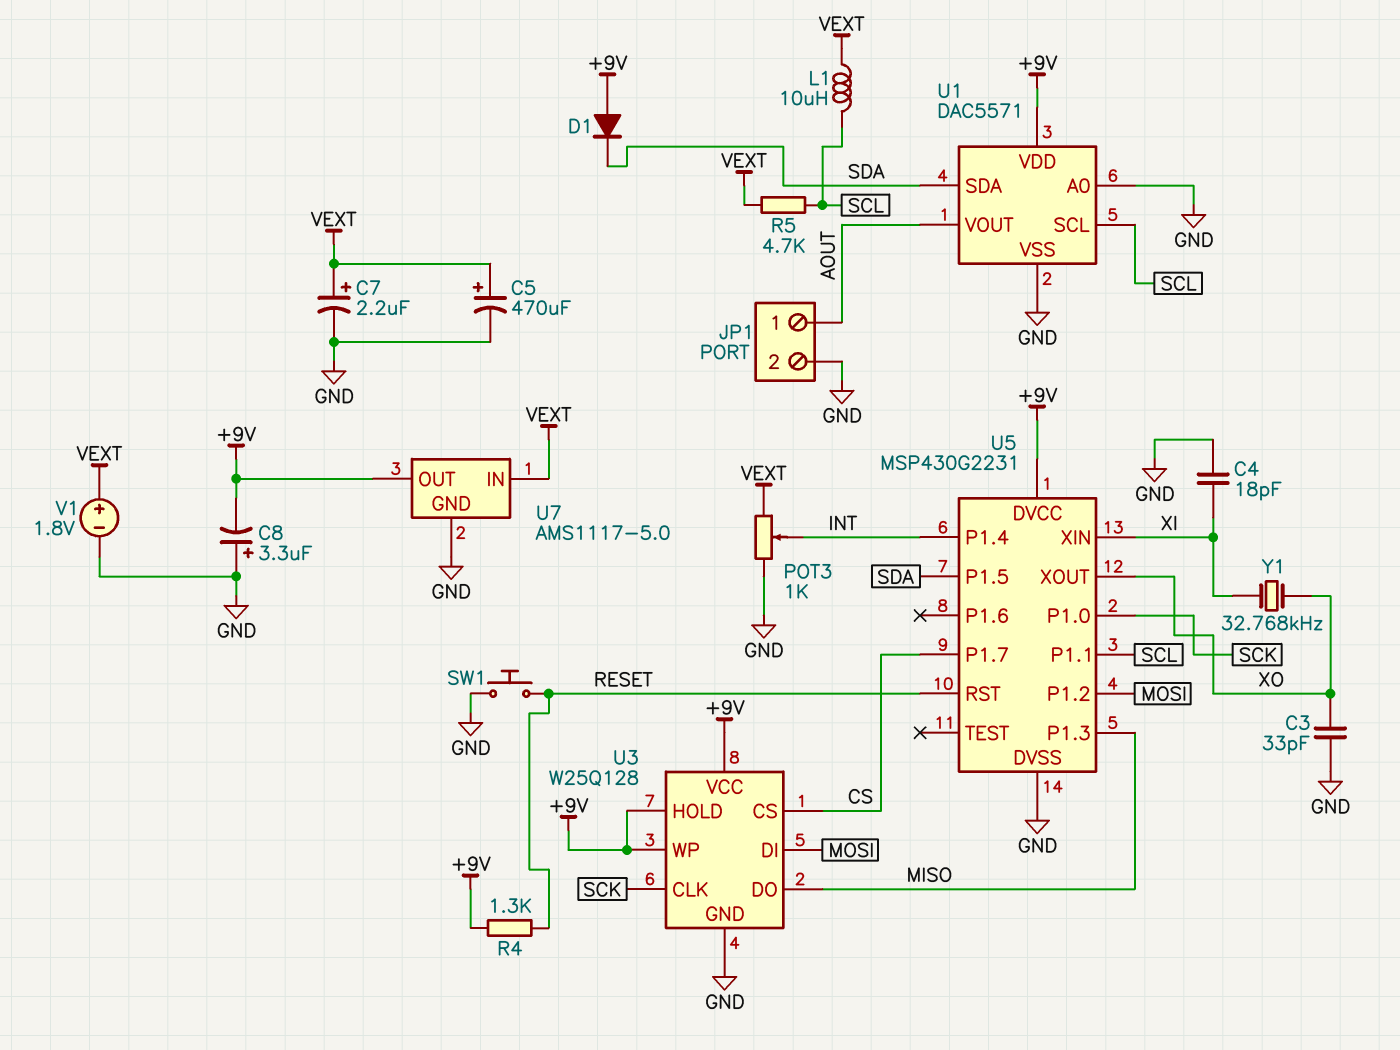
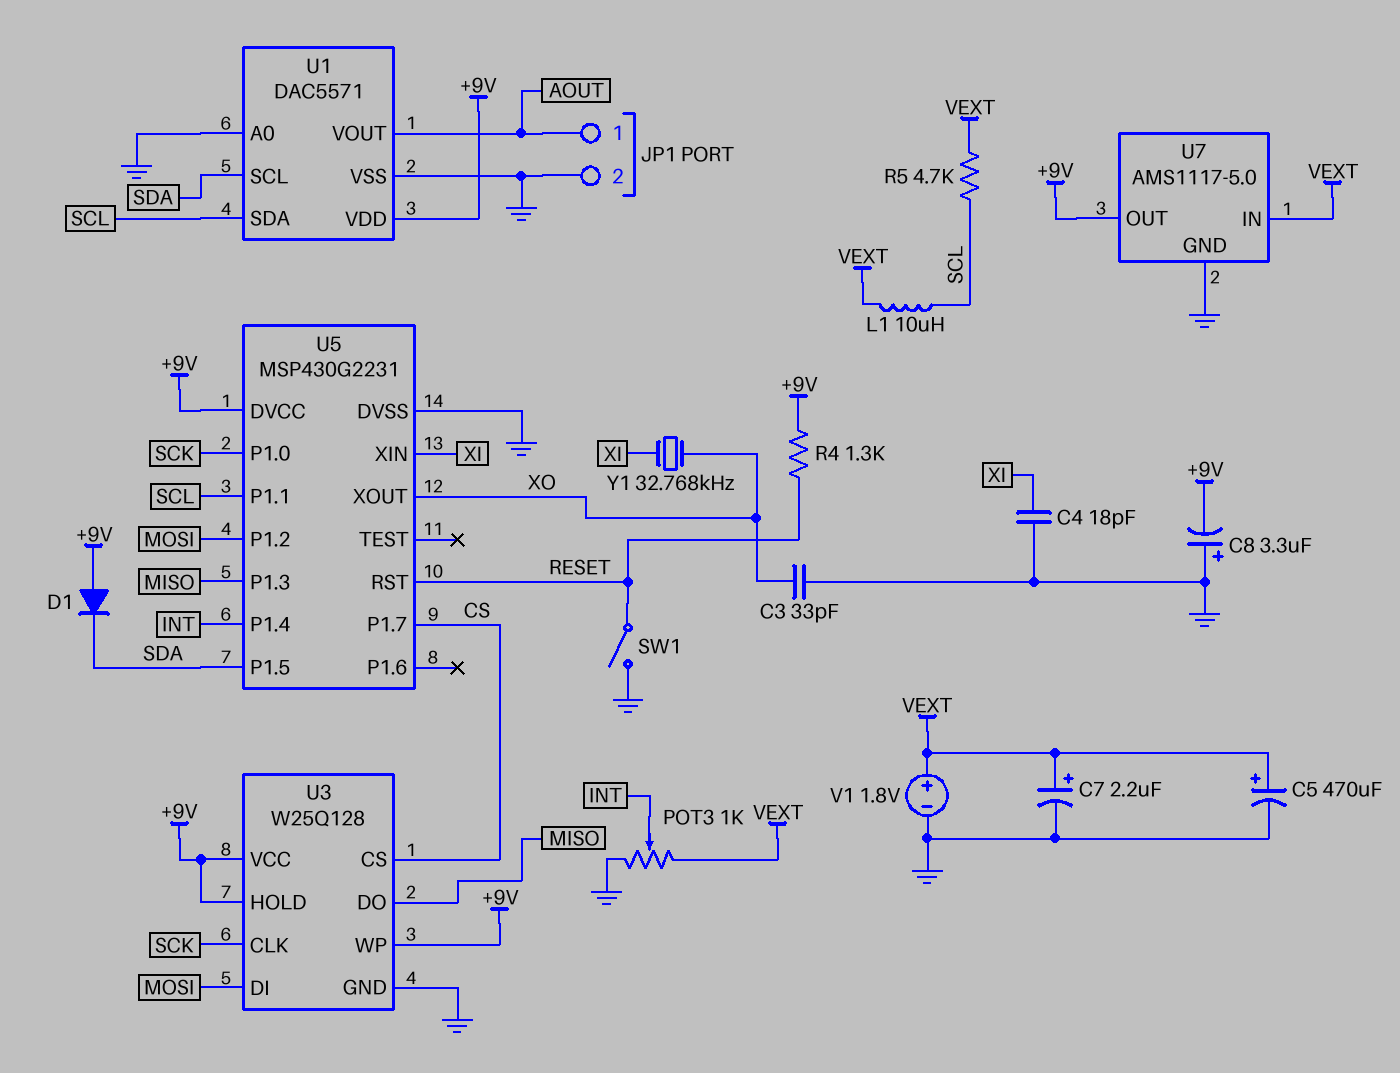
SW1: button (GND, RESET) -> switch (GND, RESET)
U1 pin SCL: SCL -> SDA
U1 pin SDA: SDA -> SCL

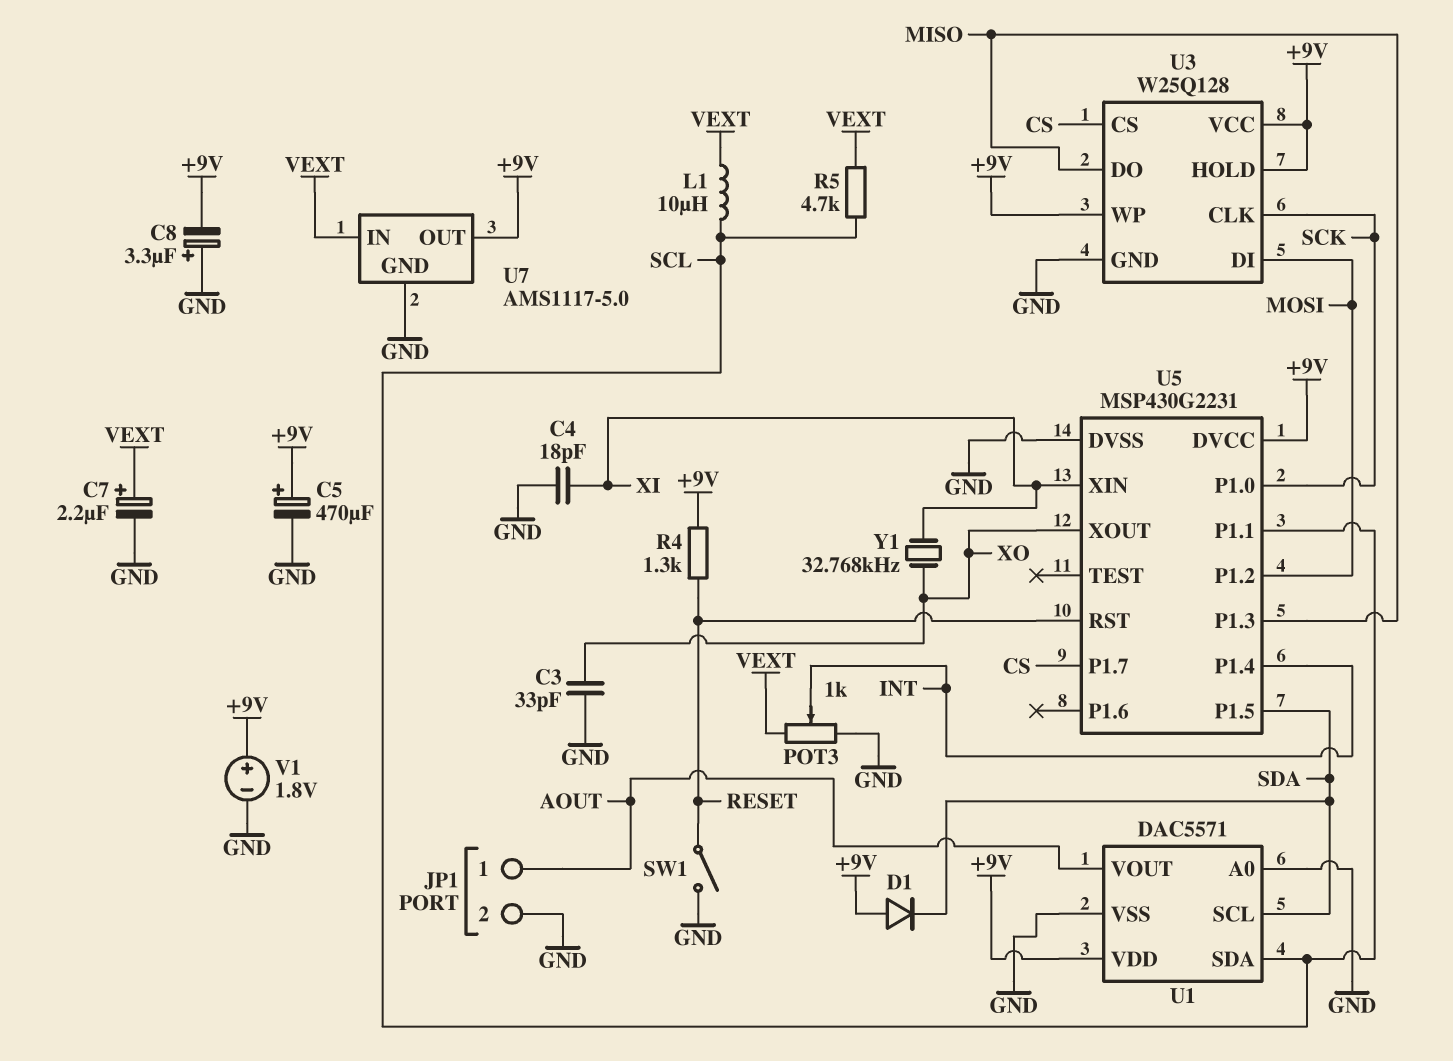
C5: 470uF (plus VEXT, minus GND) -> 470uF (plus +9V, minus GND)
V1: 1.8V (plus VEXT, minus GND) -> 1.8V (plus +9V, minus GND)

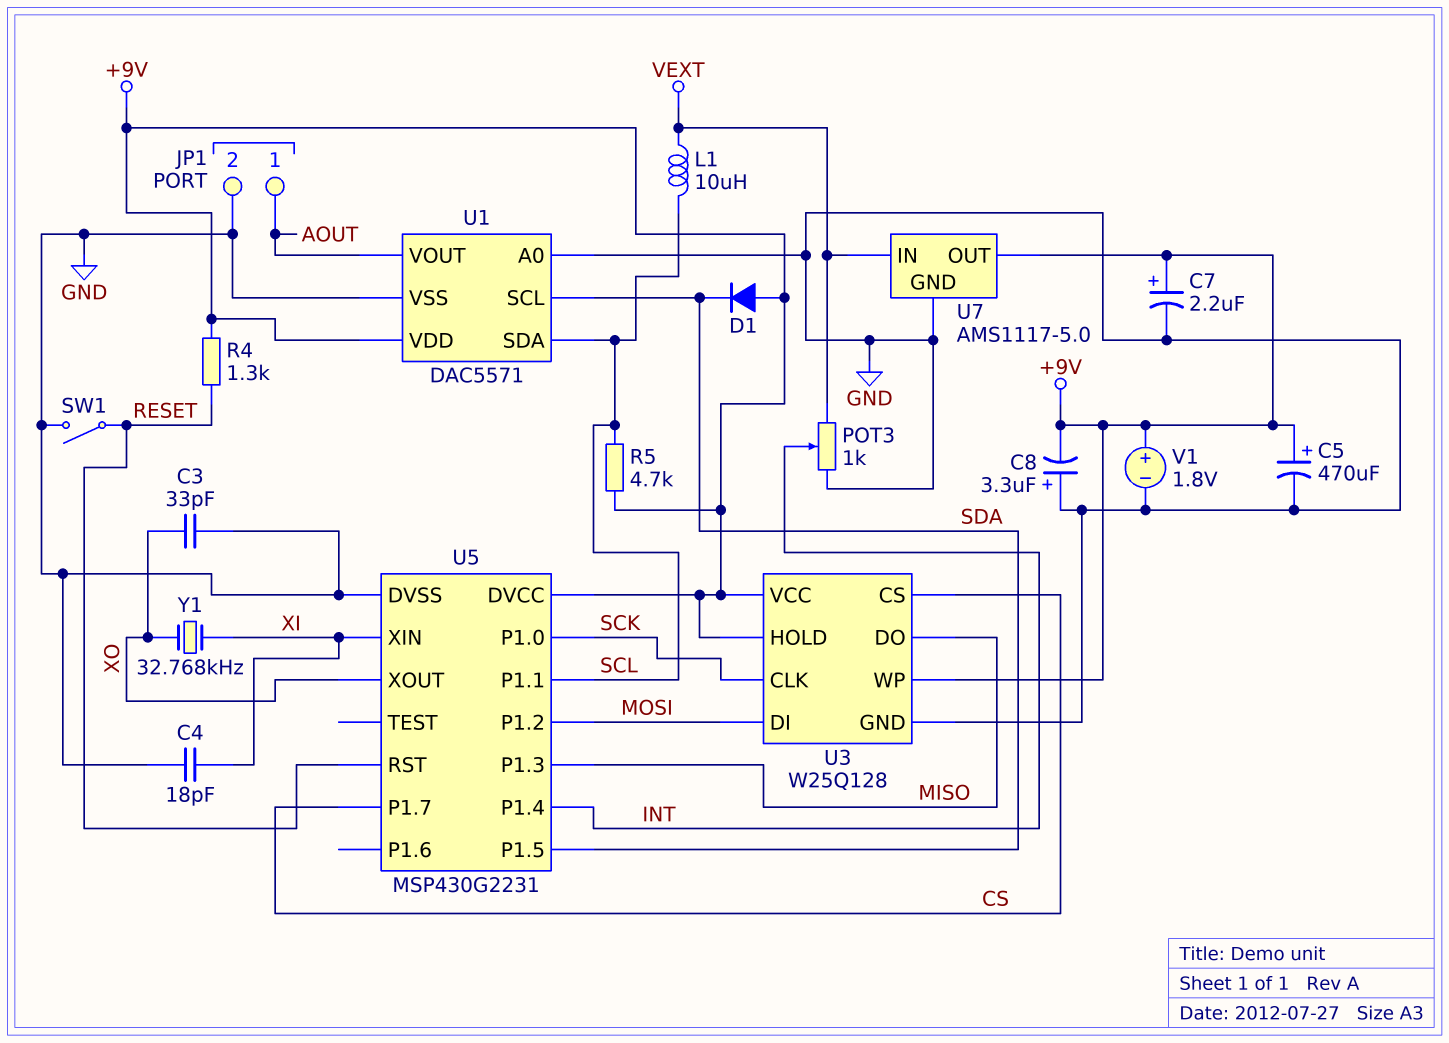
C7: 2.2uF (plus VEXT, minus GND) -> 2.2uF (plus +9V, minus GND)
R5: 4.7k (SCL, VEXT) -> 4.7k (+9V, SCL)

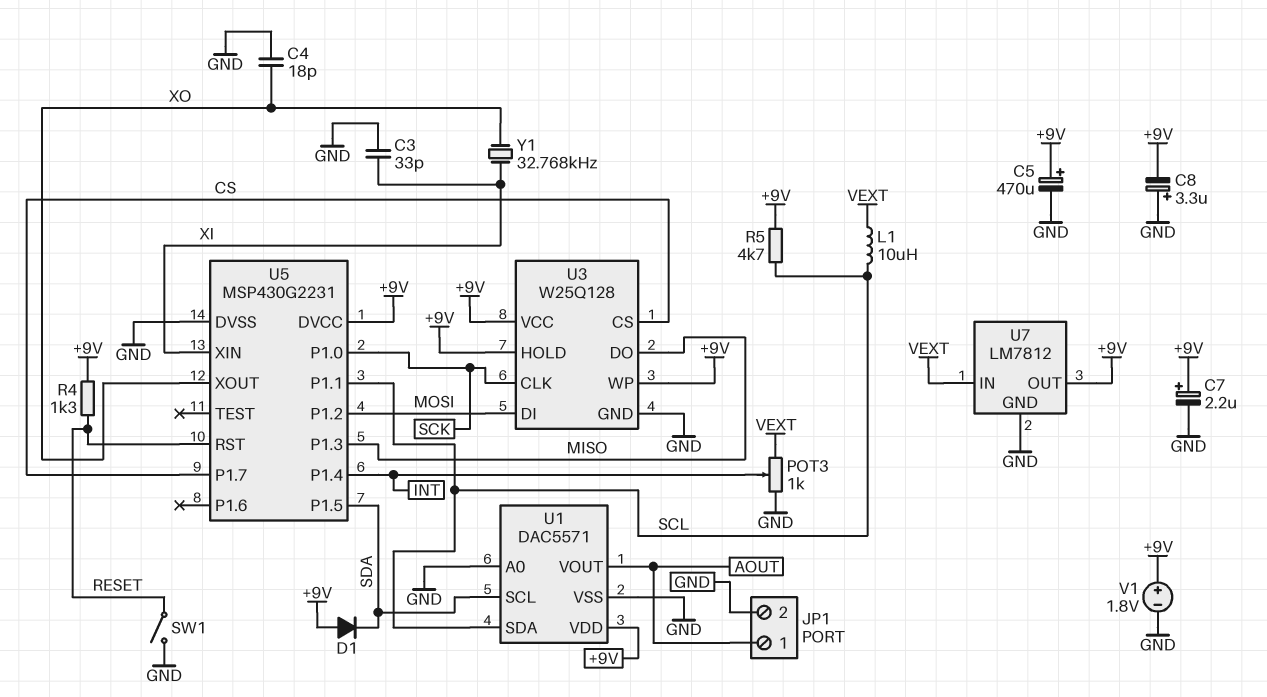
C3: 33pF (GND, XO) -> 33pF (GND, XI)
C4: 18pF (GND, XI) -> 18pF (GND, XO)
U7: AMS1117-5.0 -> LM7812

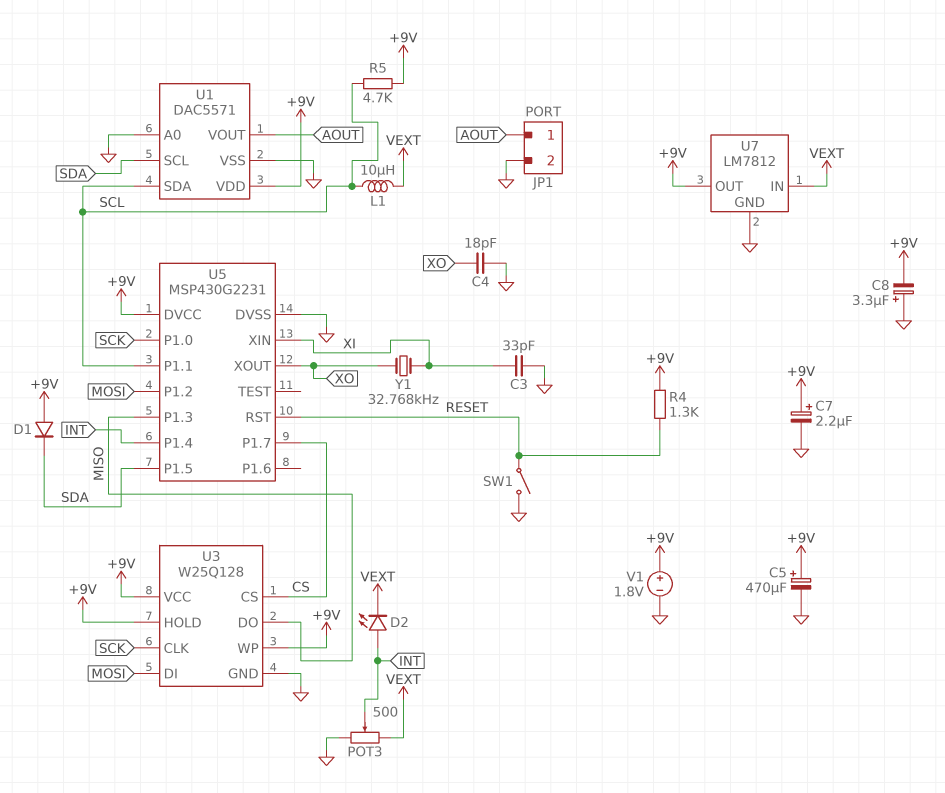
D2: none -> LED (A INT, K VEXT)
POT3: 1k (GND, VEXT, wiper INT) -> 500 (GND, VEXT, wiper INT)

